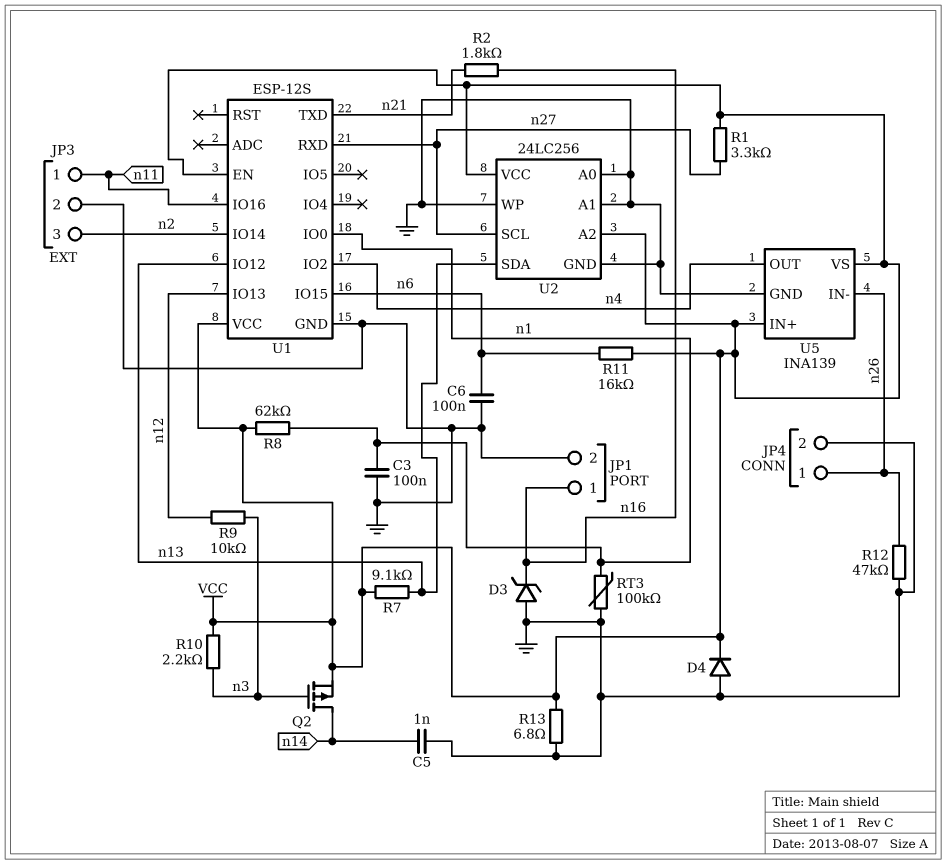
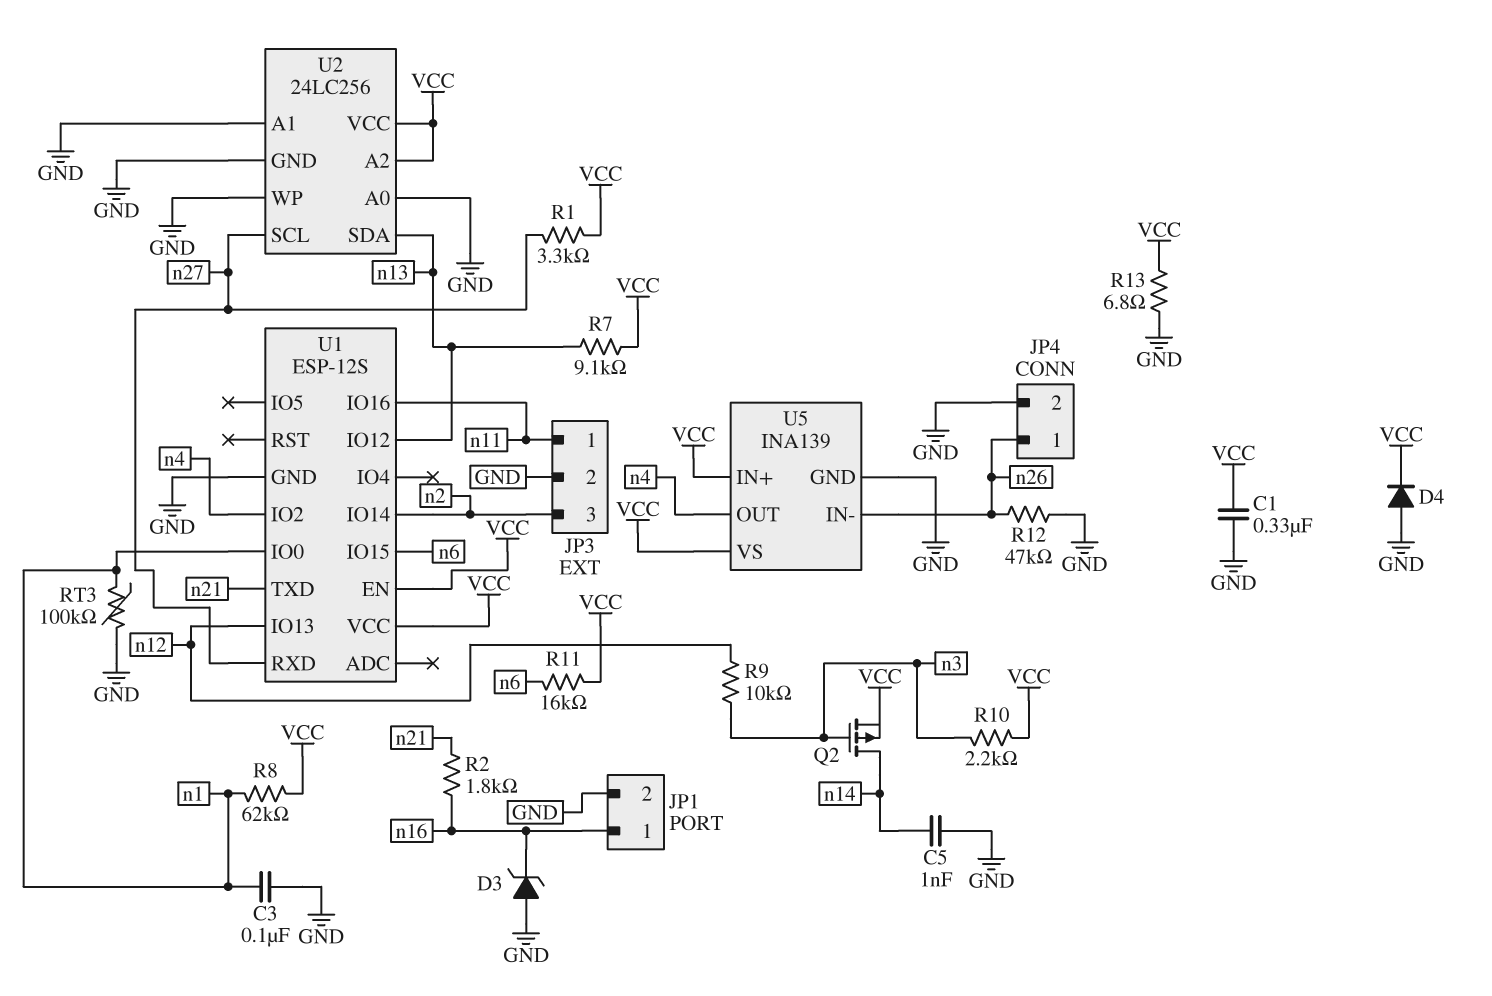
C1: none -> 330nF (GND, VCC)
C6: 100nF (GND, n6) -> none

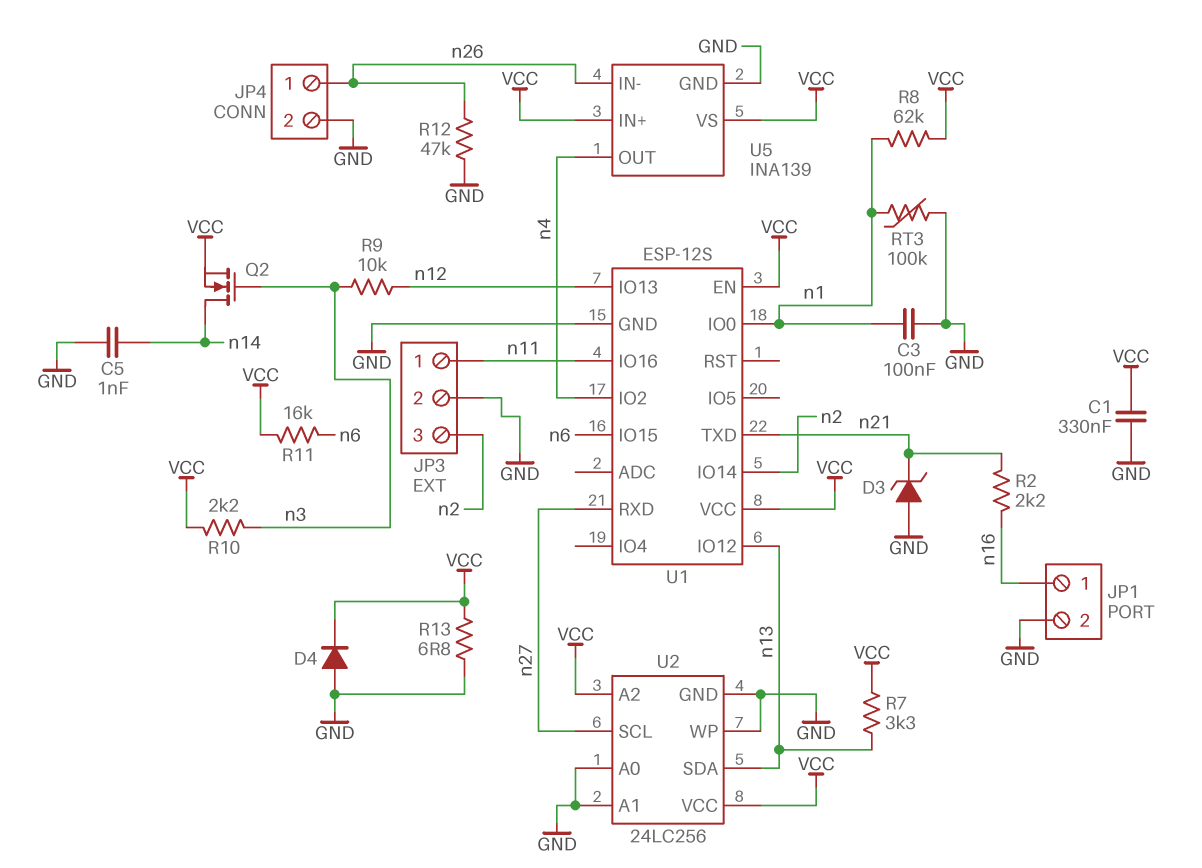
D3: zener (A GND, K n16) -> zener (A GND, K n21)
Q2: PMOS (G n3, D n14, S VCC) -> NMOS (G n3, D n14, S VCC)
R1: 3.3k (VCC, n27) -> none
R2: 1.8k (n16, n21) -> 2.2k (n16, n21)
R7: 9.1k (VCC, n13) -> 3.3k (VCC, n13)

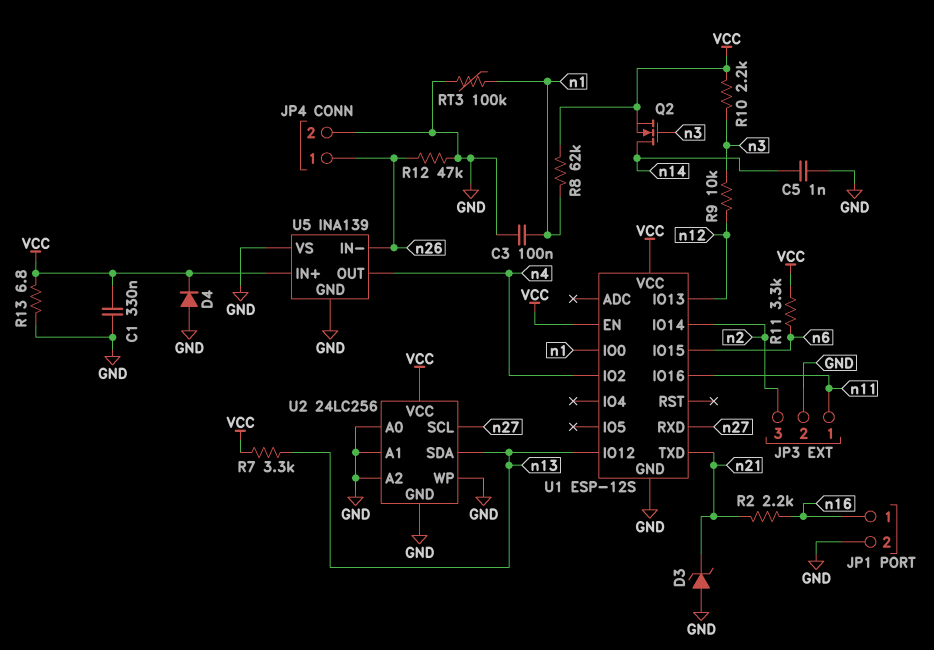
R11: 16k (VCC, n6) -> 3.3k (VCC, n6)
U2 pin A2: VCC -> GND
U5 pin VS: VCC -> GND

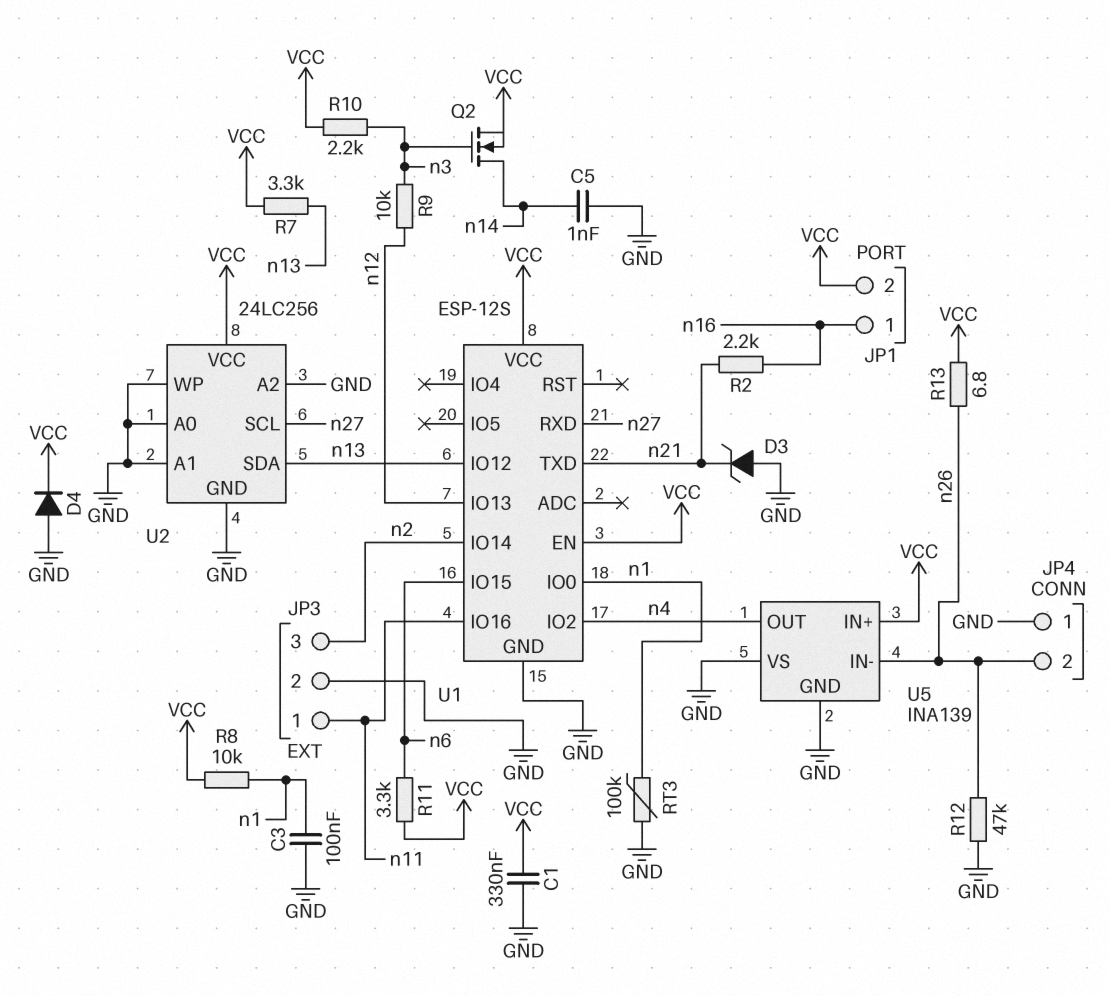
JP1 pin 2: GND -> VCC
JP4 pin 1: n26 -> GND
JP4 pin 2: GND -> n26
R8: 62k (VCC, n1) -> 10k (VCC, n1)
R13: 6.8 (GND, VCC) -> 6.8 (VCC, n26)

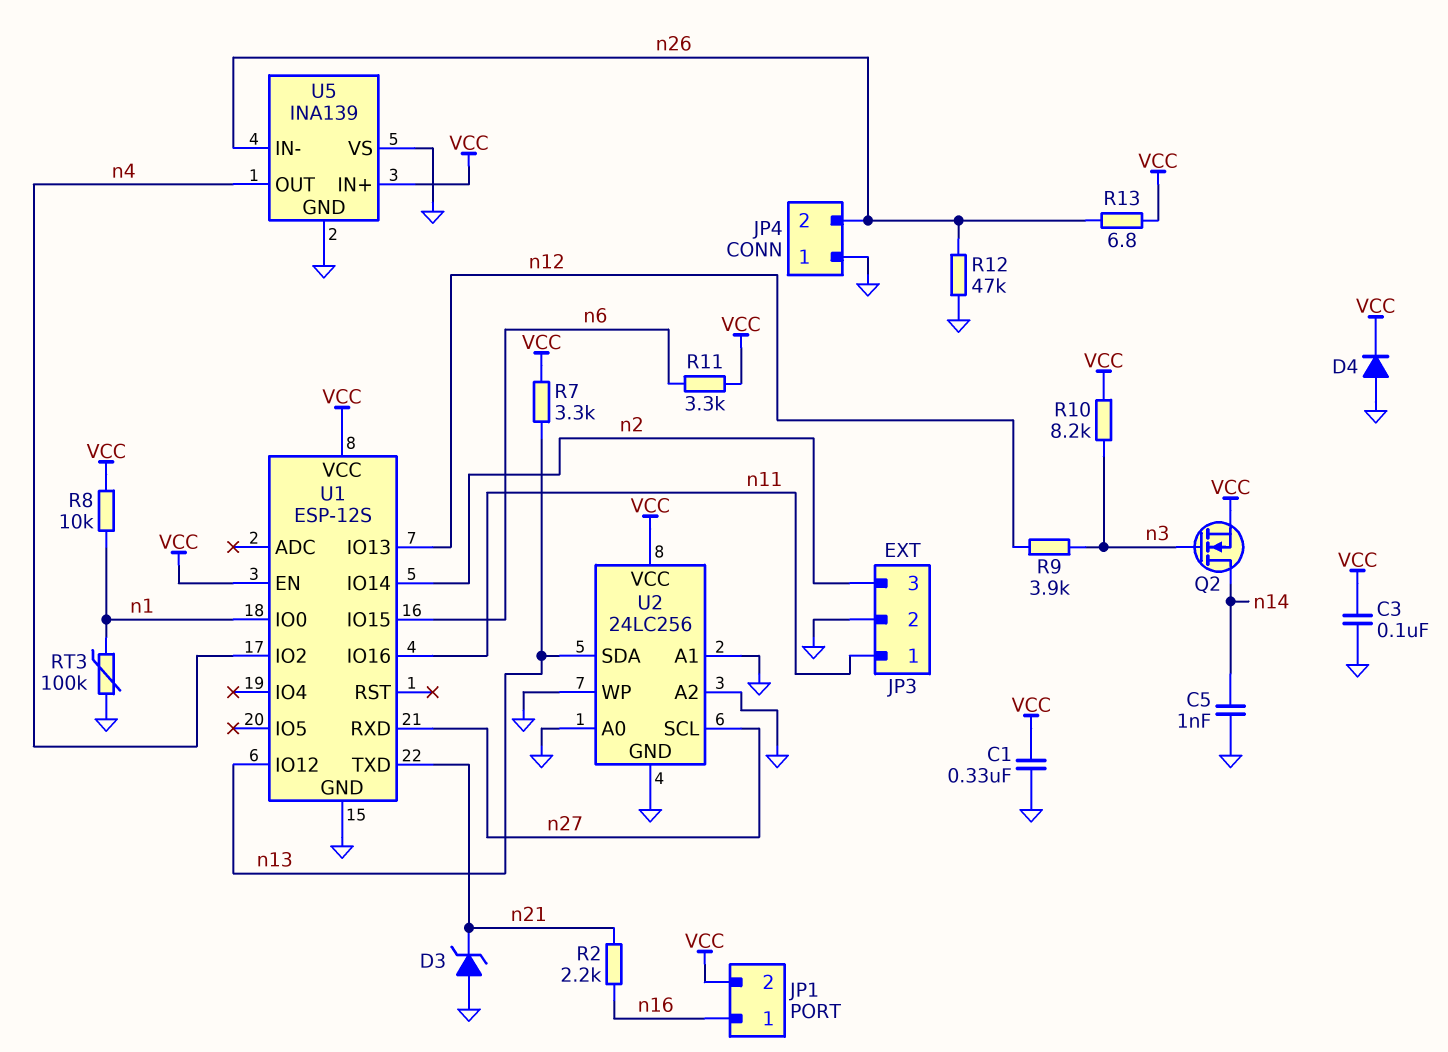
C3: 100nF (GND, n1) -> 100nF (GND, VCC)
R9: 10k (n3, n12) -> 3.9k (n3, n12)
R10: 2.2k (VCC, n3) -> 8.2k (VCC, n3)

